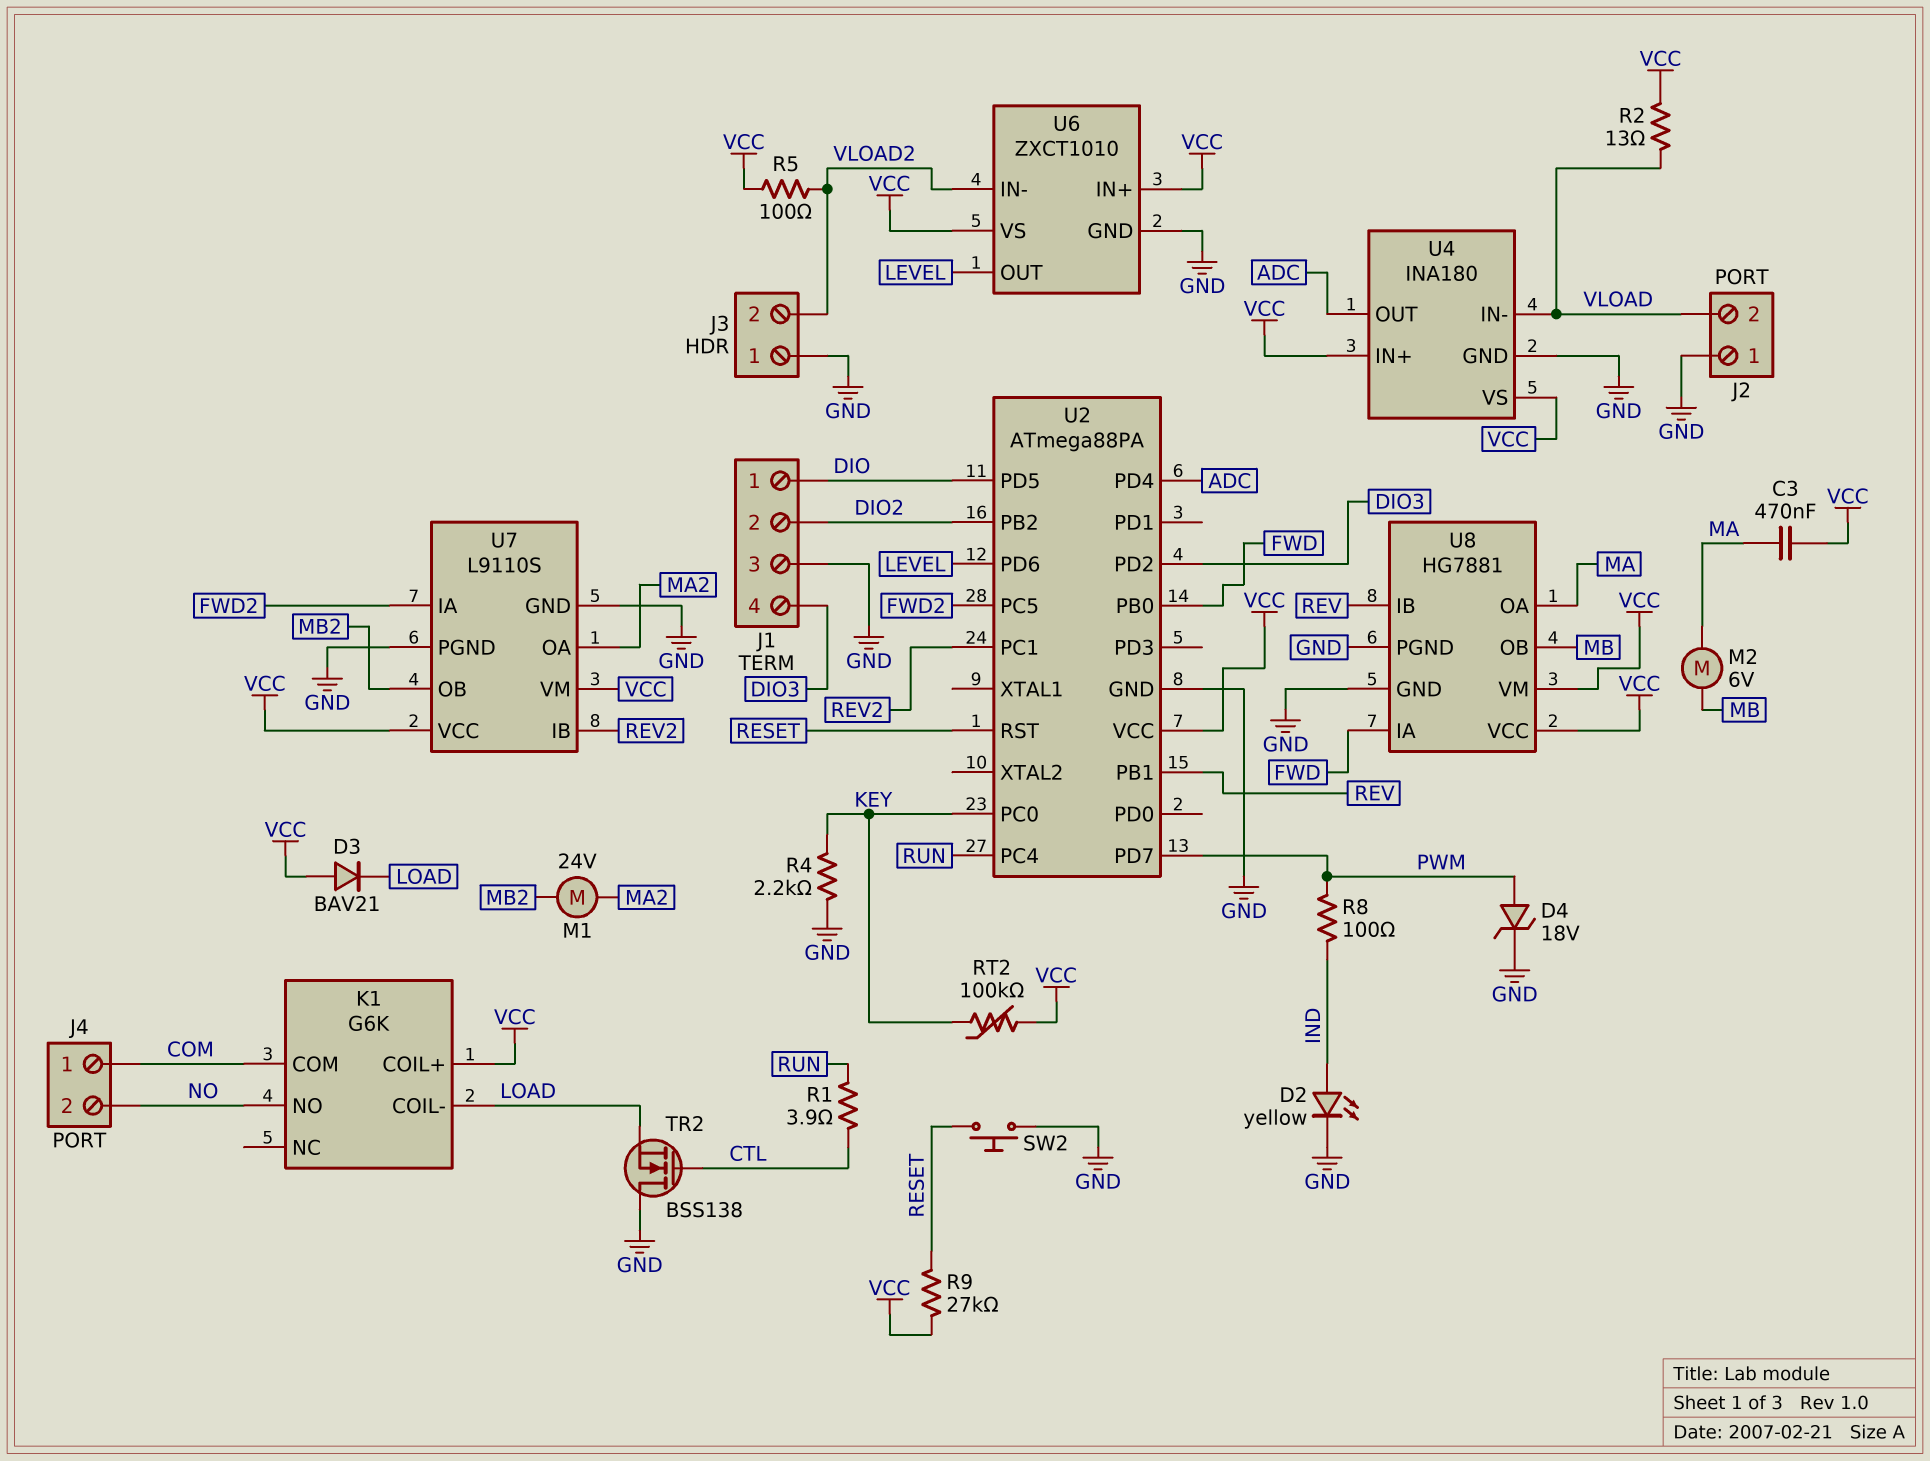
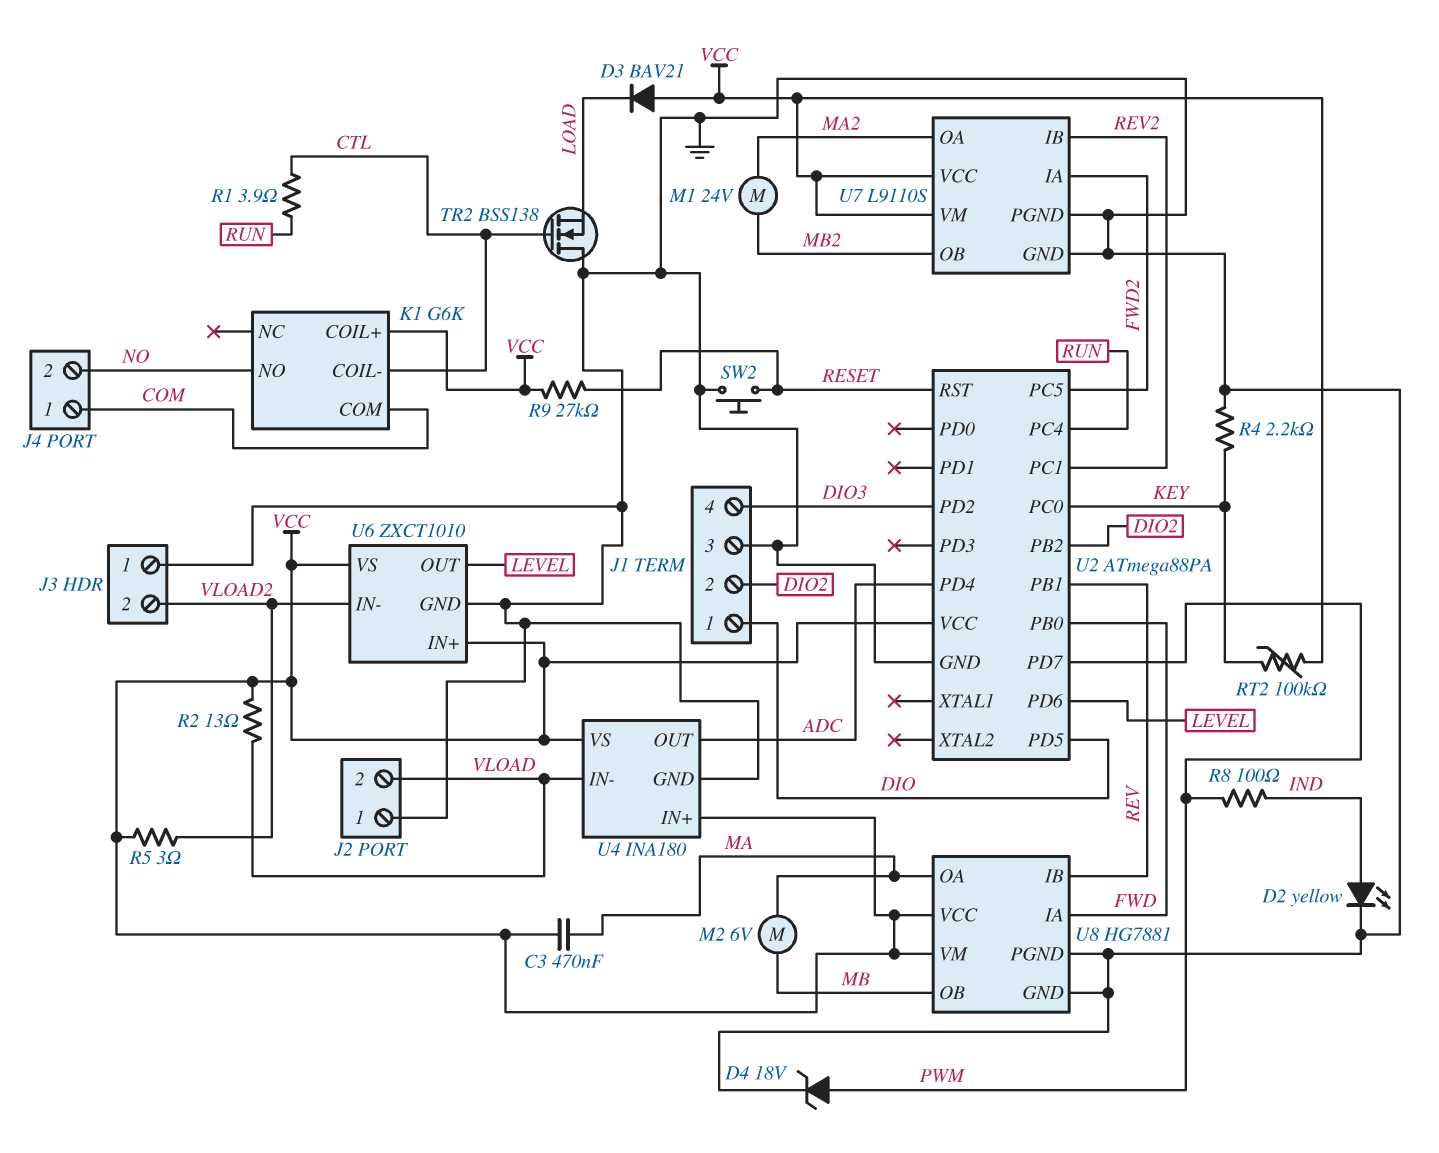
K1 pin COIL-: LOAD -> CTL
R5: 100 (VCC, VLOAD2) -> 3 (VCC, VLOAD2)

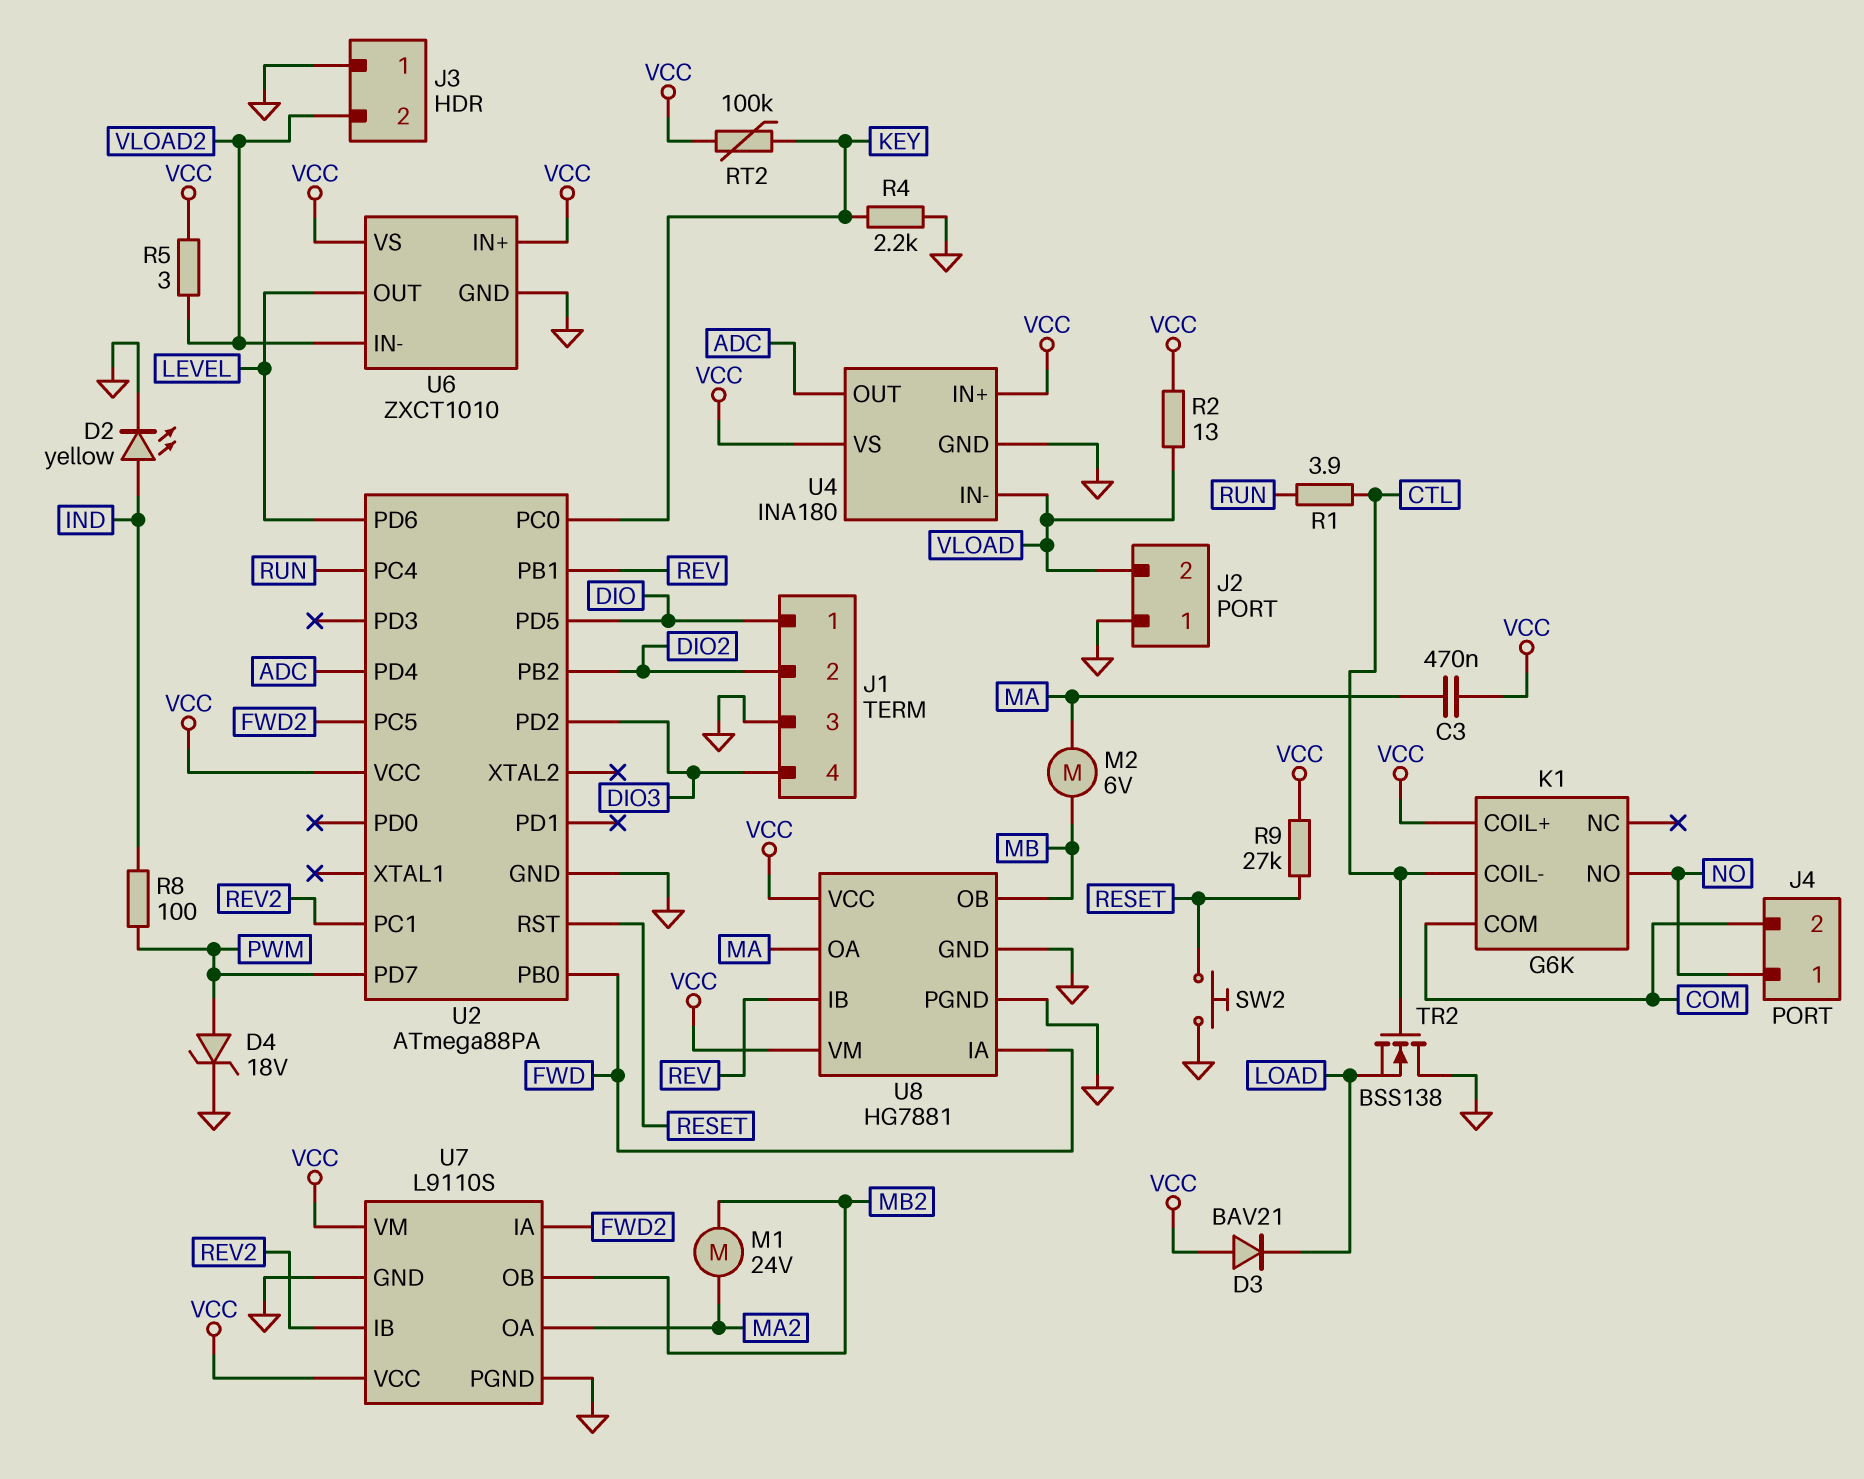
J4 pin 1: COM -> NO
J4 pin 2: NO -> COM

